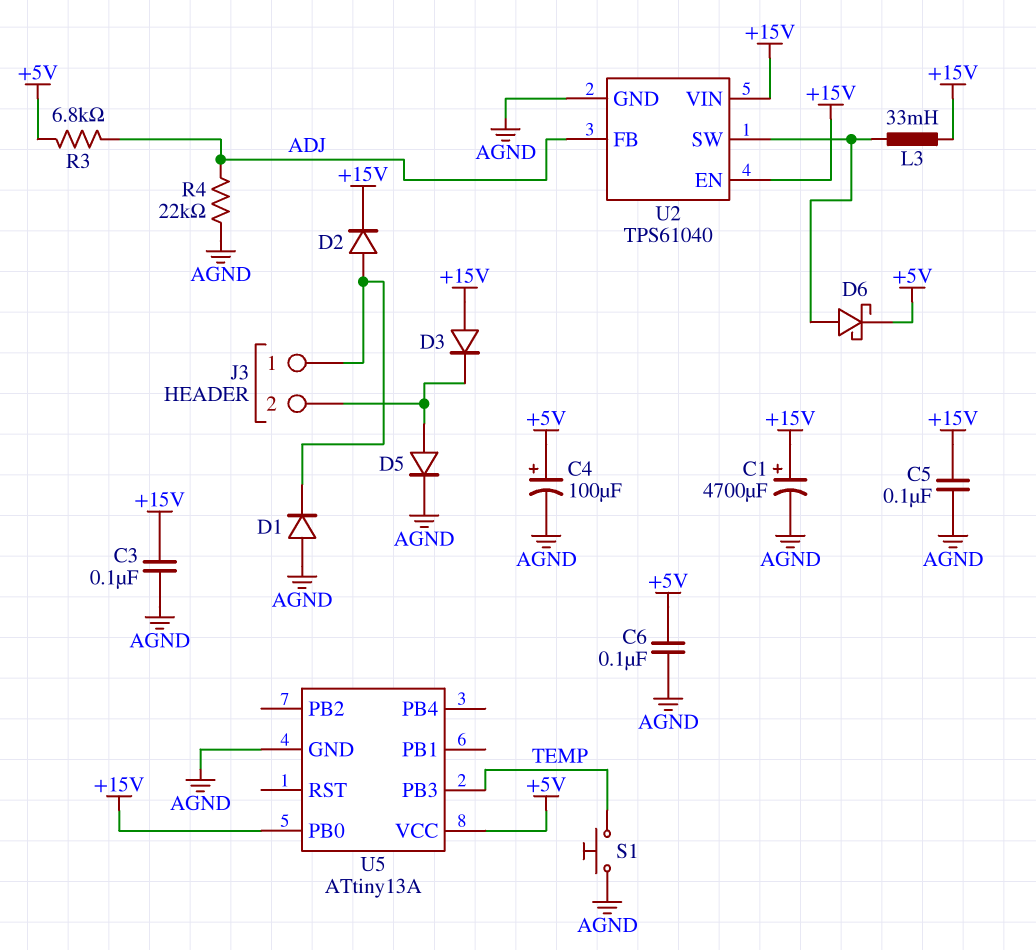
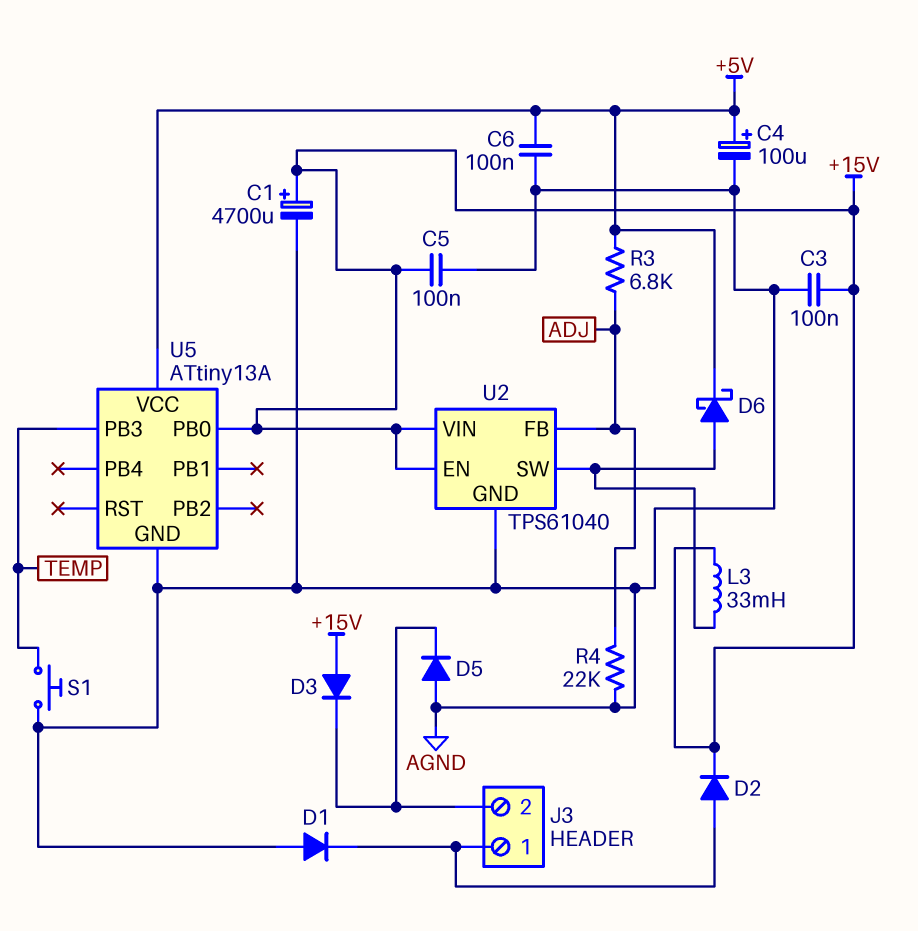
D5: diode (A J3/2, K AGND) -> diode (A AGND, K J3/2)

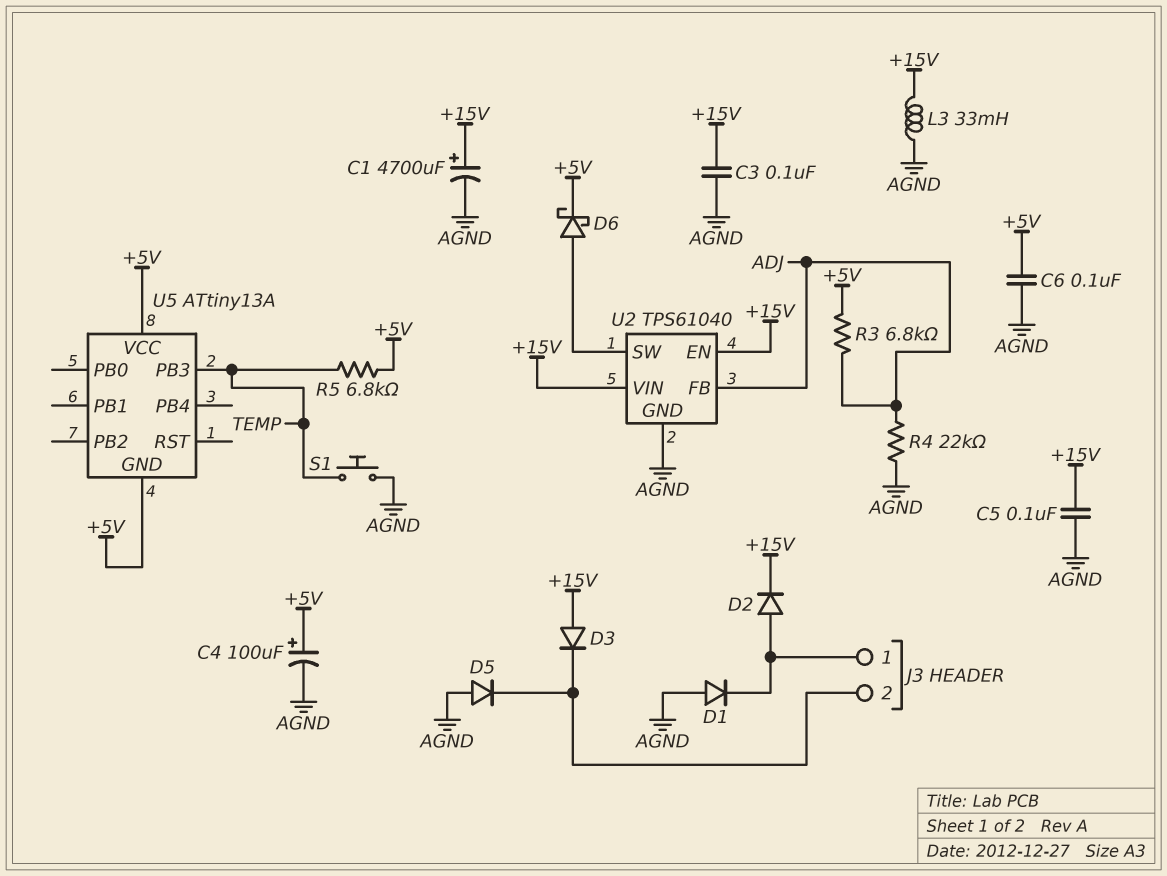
L3: 33mH (+15V, U2/SW) -> 33mH (+15V, AGND)
R5: none -> 6.8k (+5V, TEMP)
U5 pin GND: AGND -> +5V
U5 pin PB0: +15V -> none

